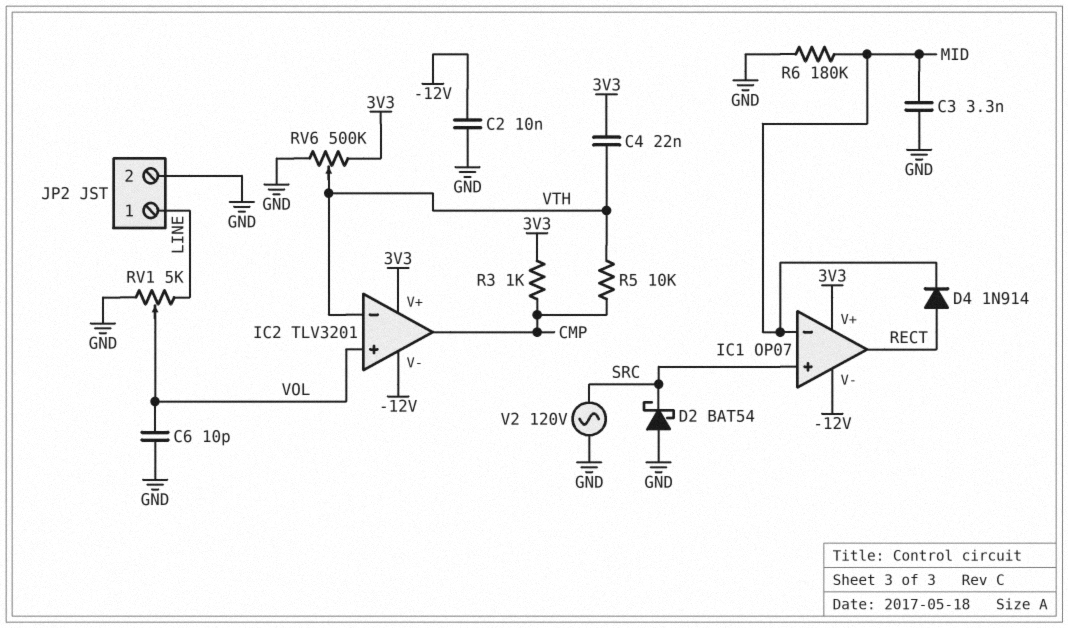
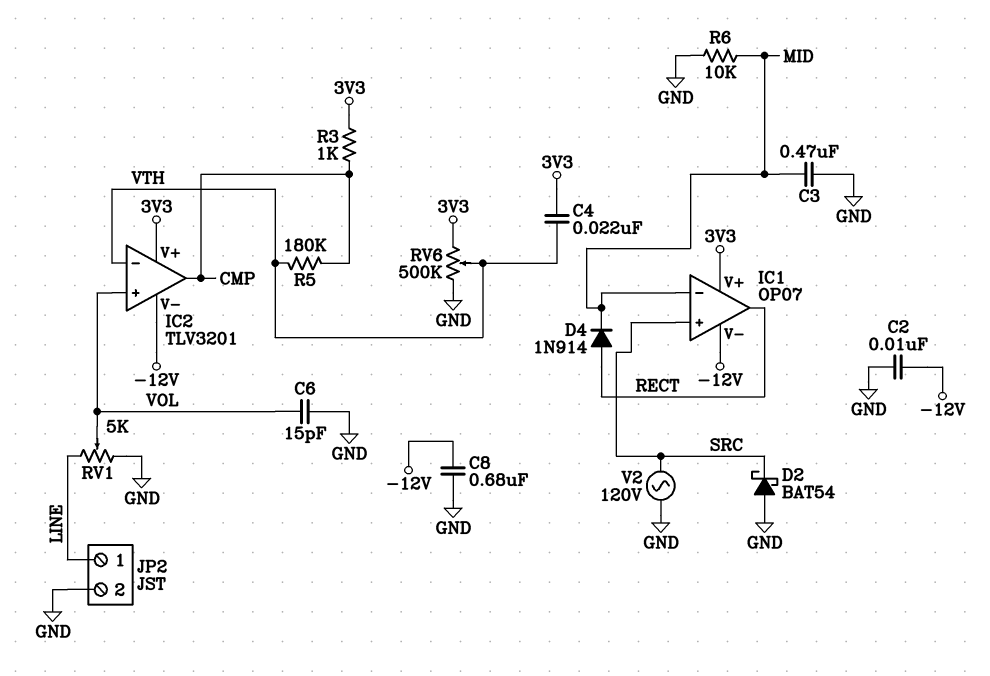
C3: 3.3nF (GND, MID) -> 470nF (GND, MID)
C6: 10pF (GND, VOL) -> 15pF (GND, VOL)
C8: none -> 680nF (-12V, GND)
R5: 10k (CMP, VTH) -> 180k (CMP, VTH)
R6: 180k (GND, MID) -> 10k (GND, MID)

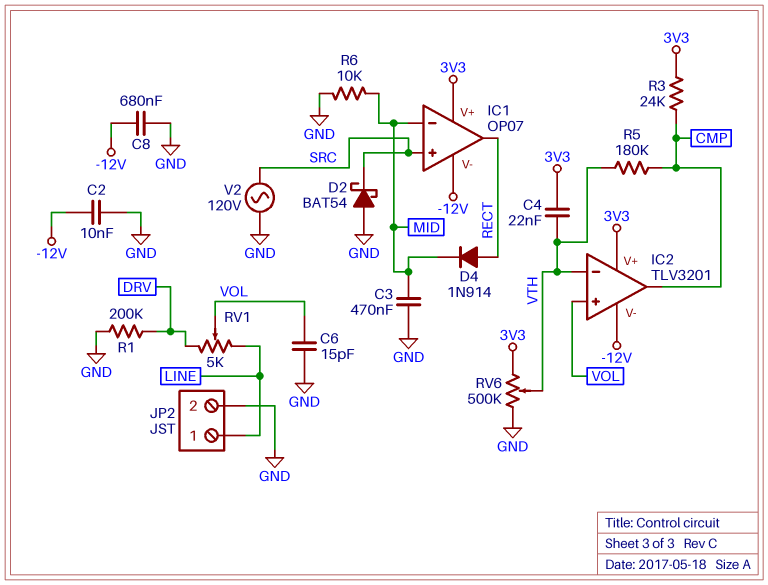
R1: none -> 200k (DRV, GND)
R3: 1k (3V3, CMP) -> 24k (3V3, CMP)
RV1: 5k (GND, LINE, wiper VOL) -> 5k (DRV, LINE, wiper VOL)

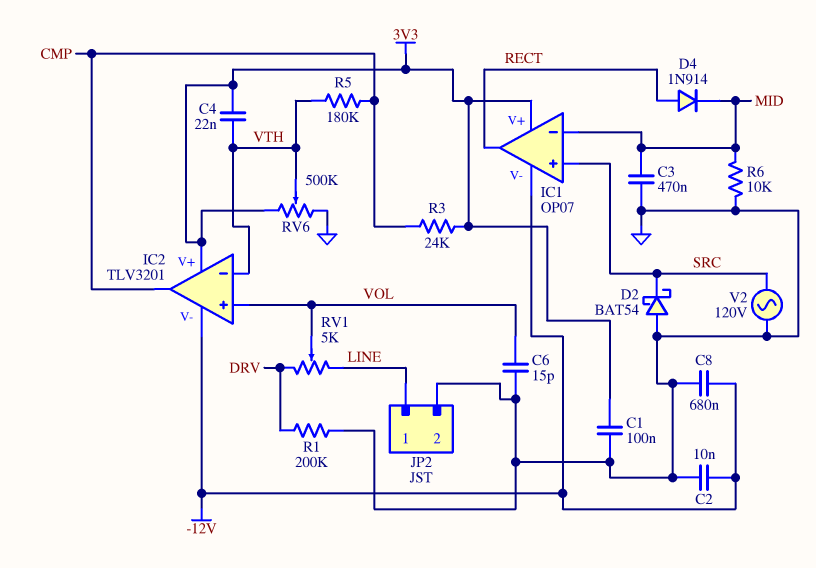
C1: none -> 100nF (3V3, GND)

